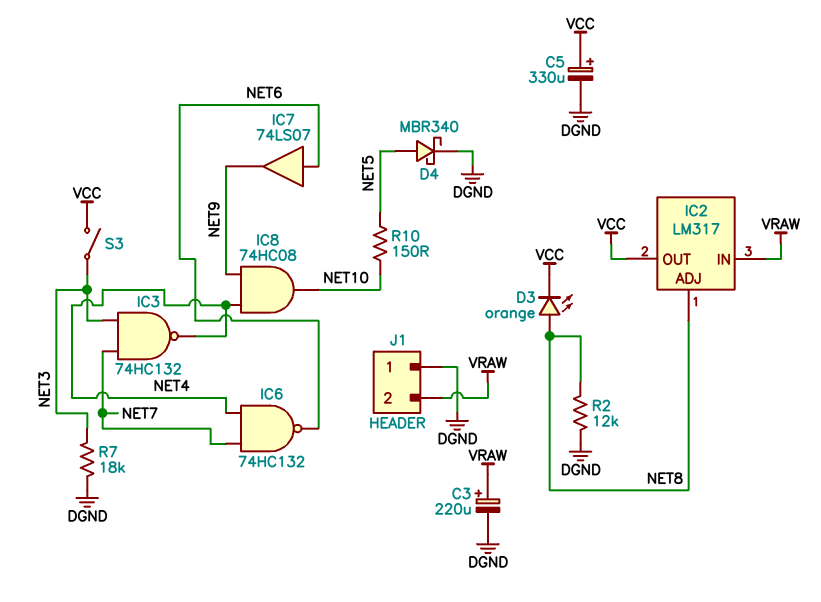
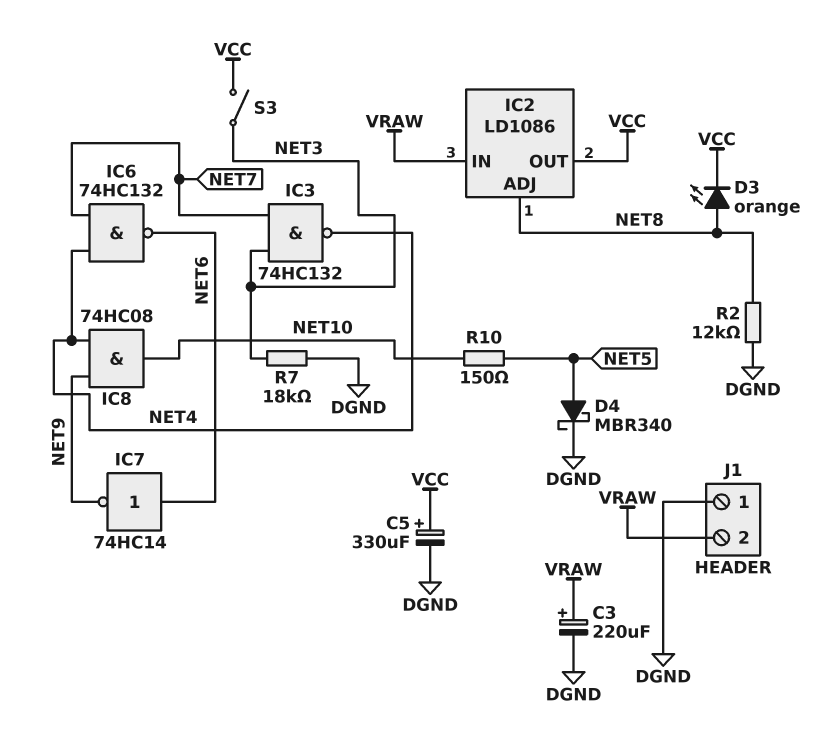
IC2: LM317 -> LD1086
IC7: buffer 74LS07 (in NET6, out NET9) -> NOT 74HC14 (in NET6, out NET9)

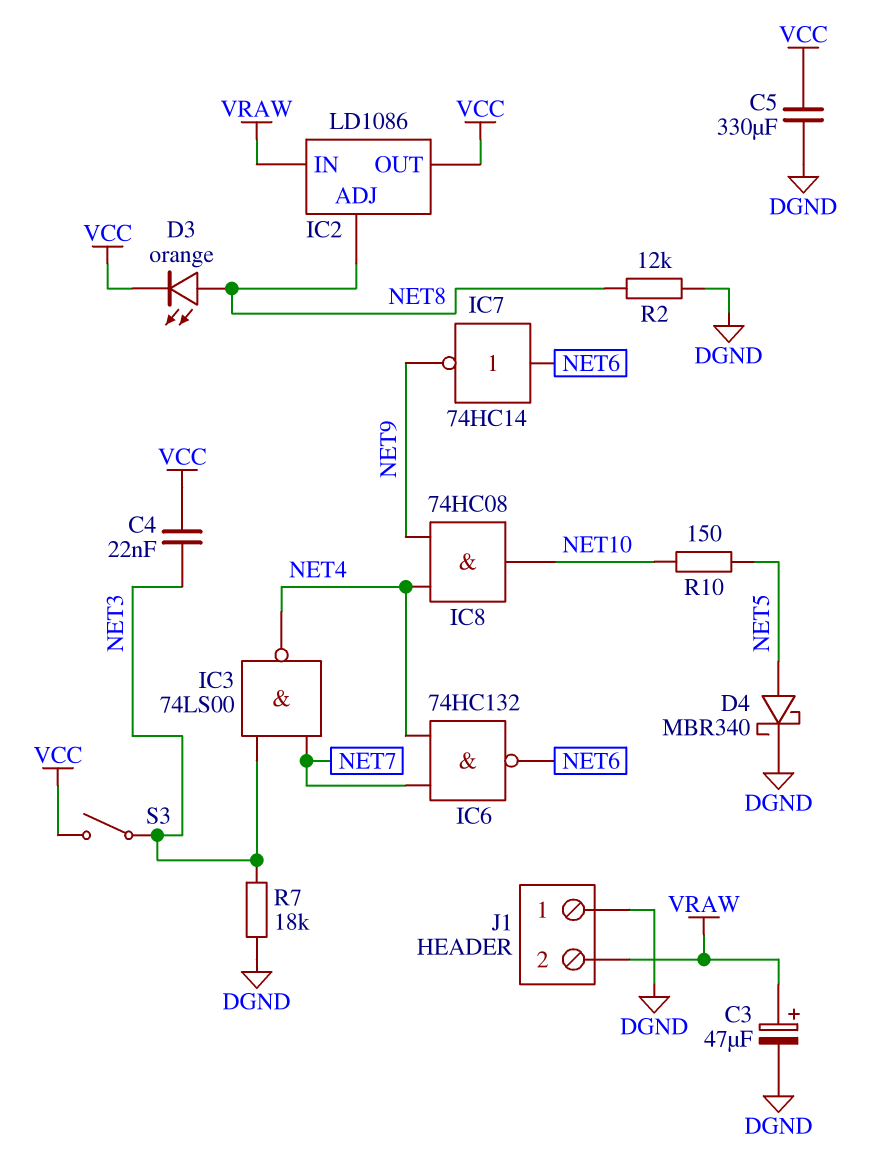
C3: 220uF (plus VRAW, minus DGND) -> 47uF (plus VRAW, minus DGND)
C4: none -> 22nF (NET3, VCC)
C5: 330uF (plus VCC, minus DGND) -> 330uF (DGND, VCC)
IC3: NAND 74HC132 (in NET3, in NET7, out NET4) -> NAND 74LS00 (in NET3, in NET7, out NET4)

